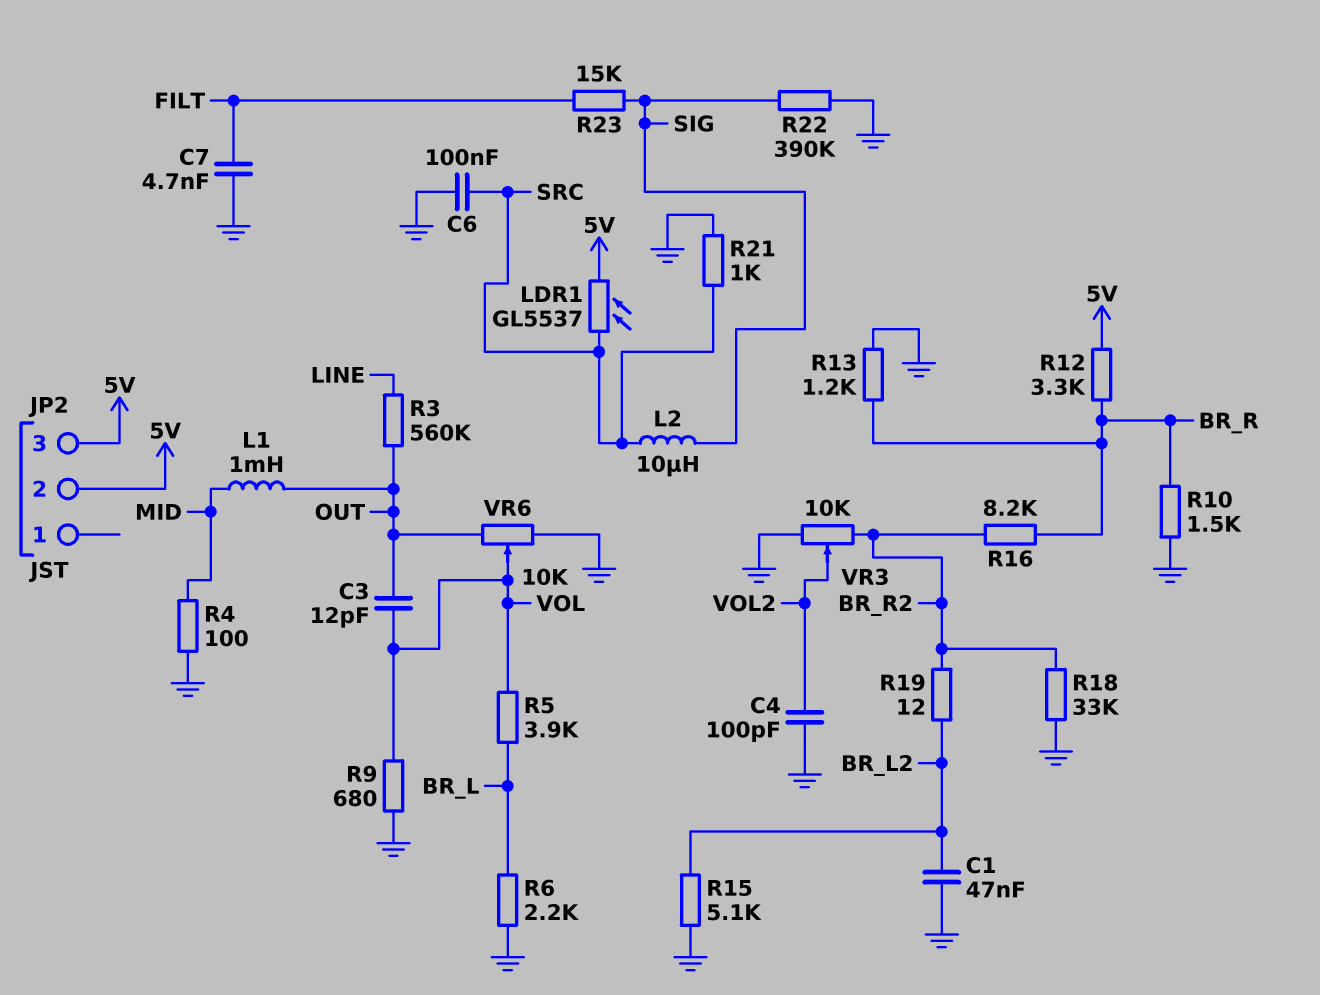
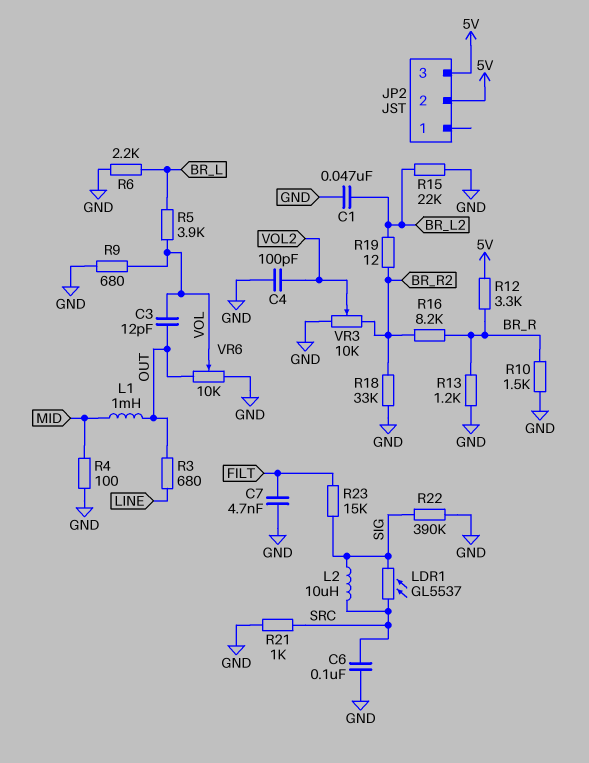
LDR1: GL5537 (5V, SRC) -> GL5537 (SIG, SRC)
R3: 560k (LINE, OUT) -> 680 (LINE, OUT)
R15: 5.1k (BR_L2, GND) -> 22k (BR_L2, GND)

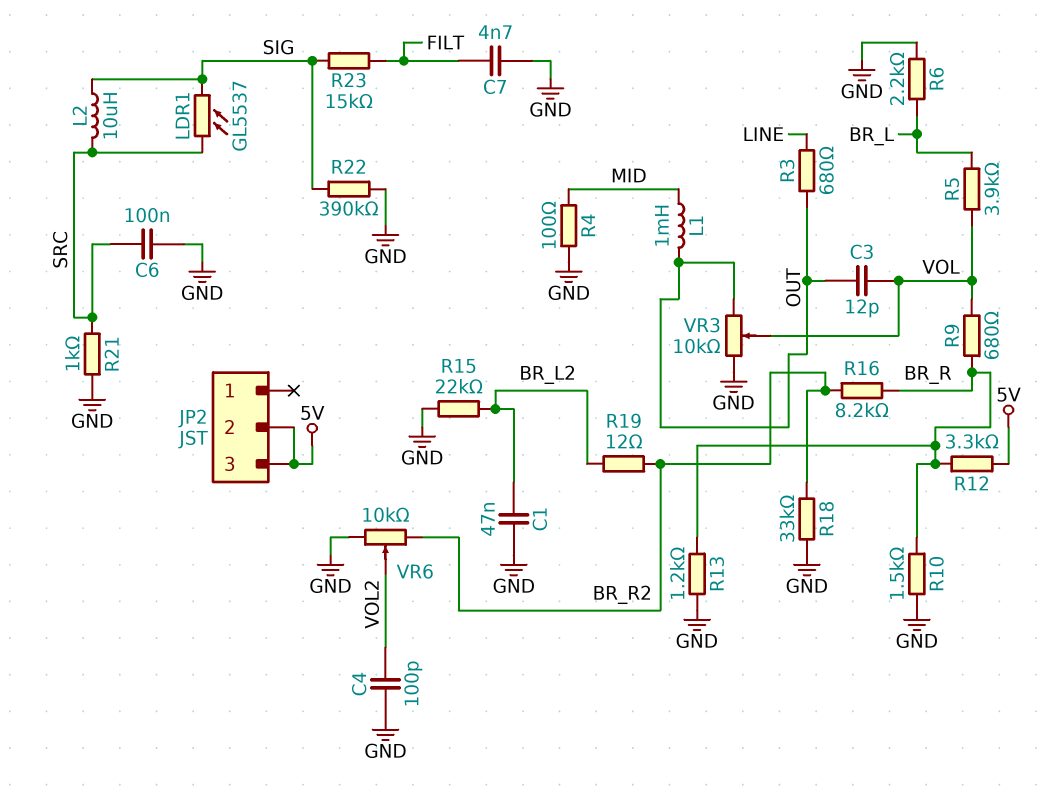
R9: 680 (GND, VOL) -> 680 (BR_R, VOL)
VR3: 10k (BR_R2, GND, wiper VOL2) -> 10k (GND, OUT, wiper VOL)
VR6: 10k (GND, OUT, wiper VOL) -> 10k (BR_R2, GND, wiper VOL2)

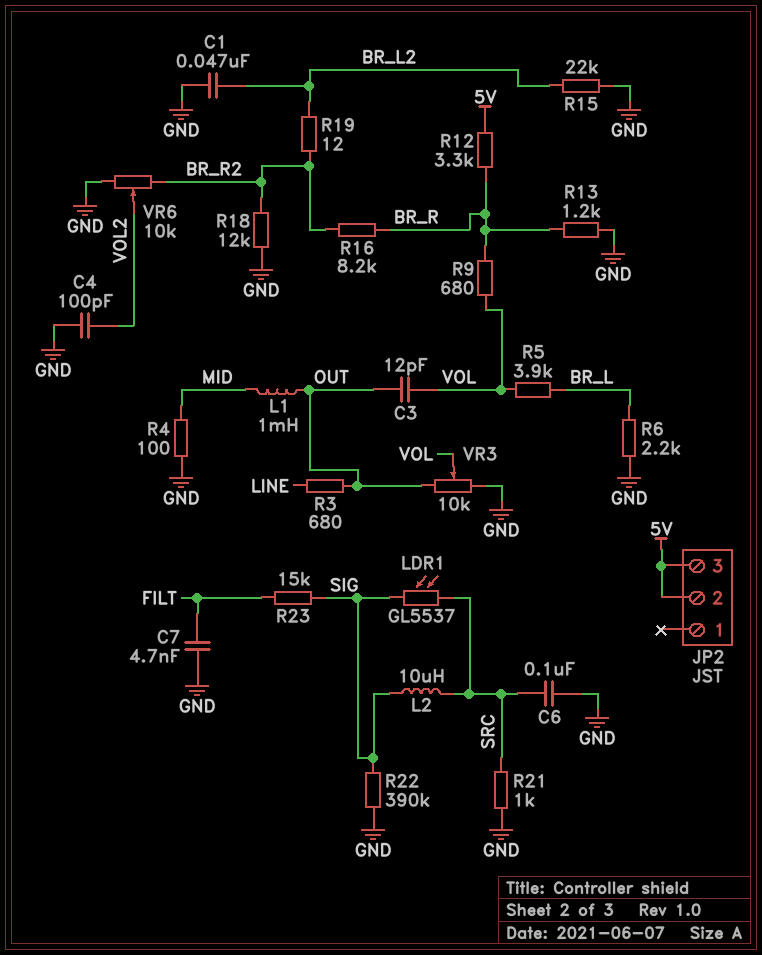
R10: 1.5k (BR_R, GND) -> none
R18: 33k (BR_R2, GND) -> 12k (BR_R2, GND)

